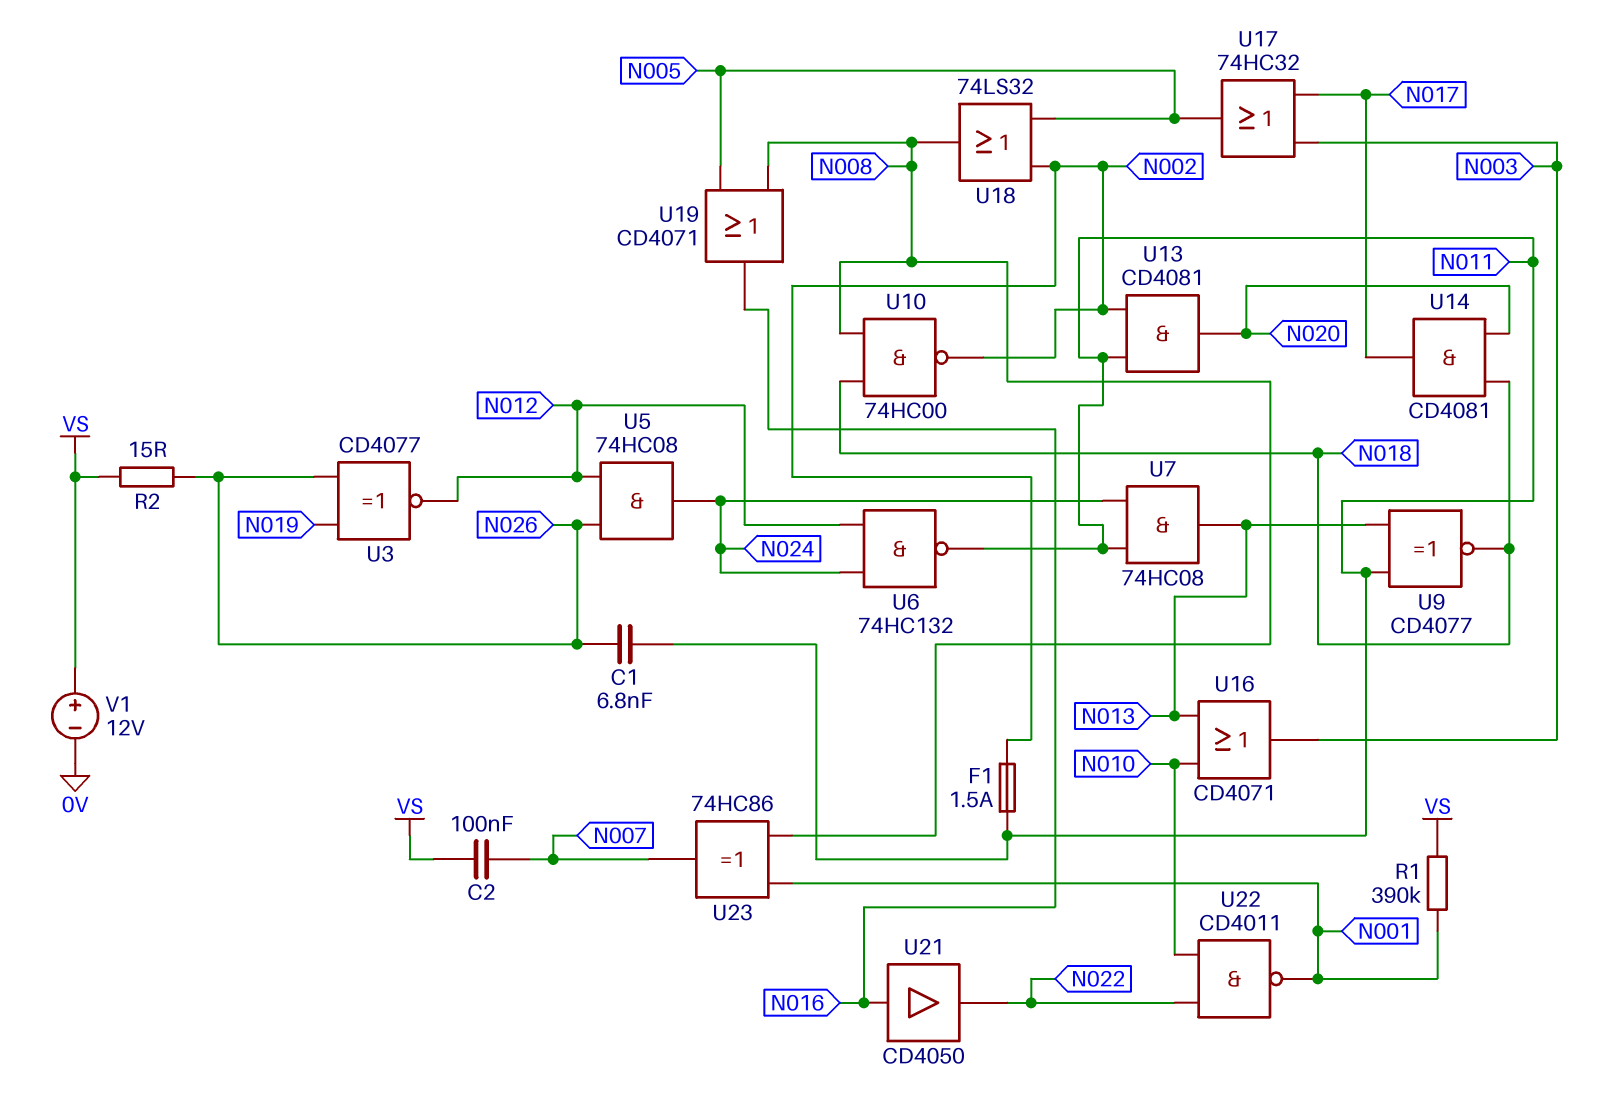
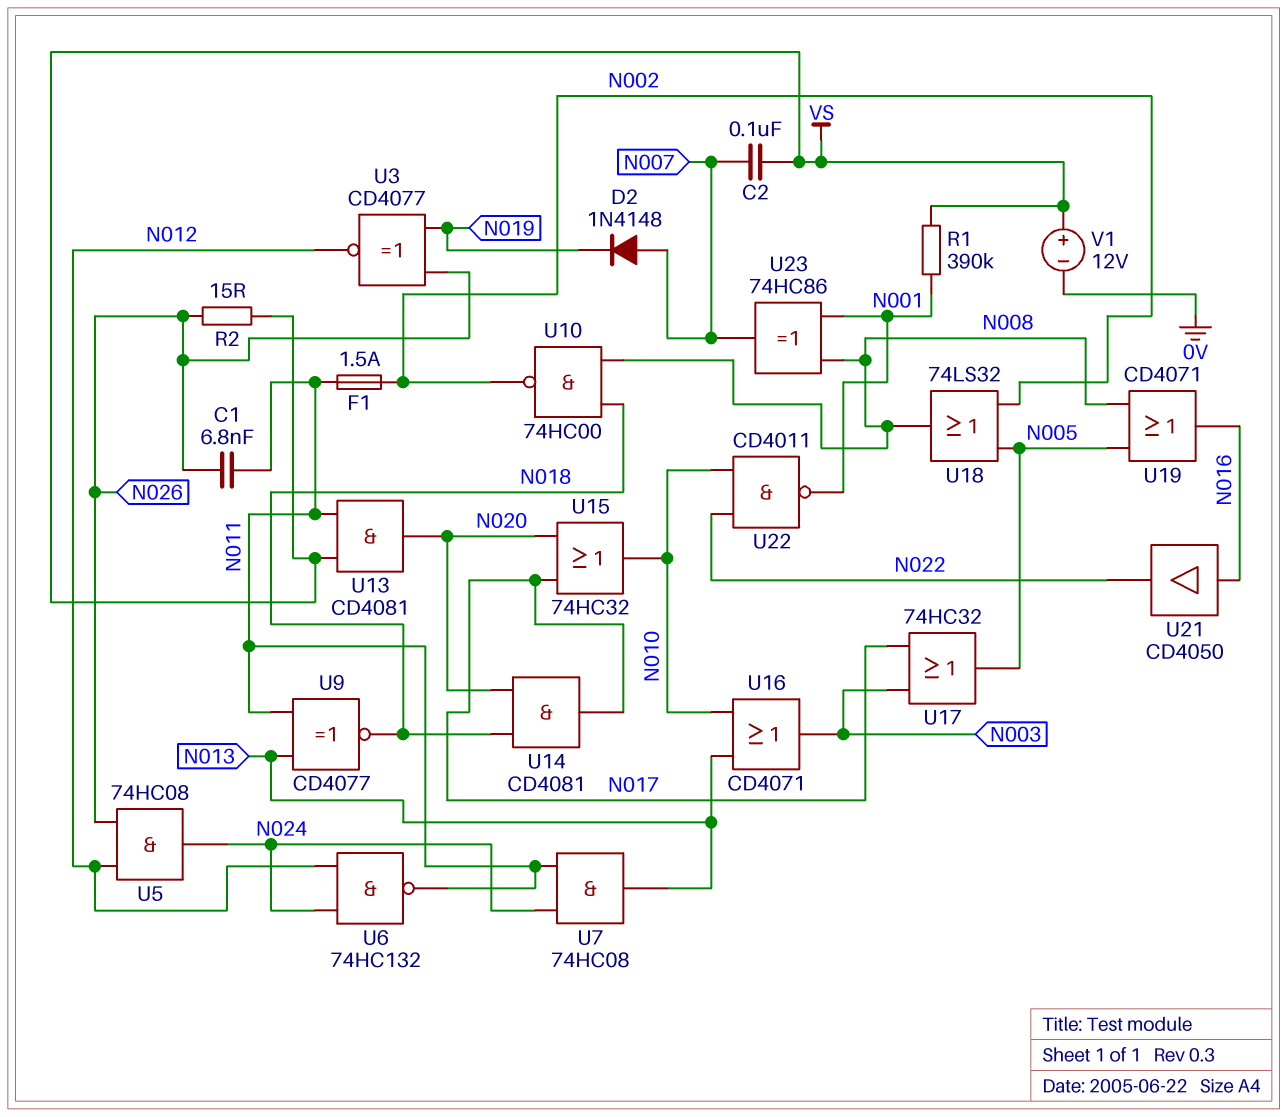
D2: none -> diode 1N4148 (A N007, K N019)
U13: AND CD4081 (in N002, in N011, out N020) -> AND CD4081 (in N011, in VS, out N020)
U15: none -> OR 74HC32 (in N017, in N020, out N010)

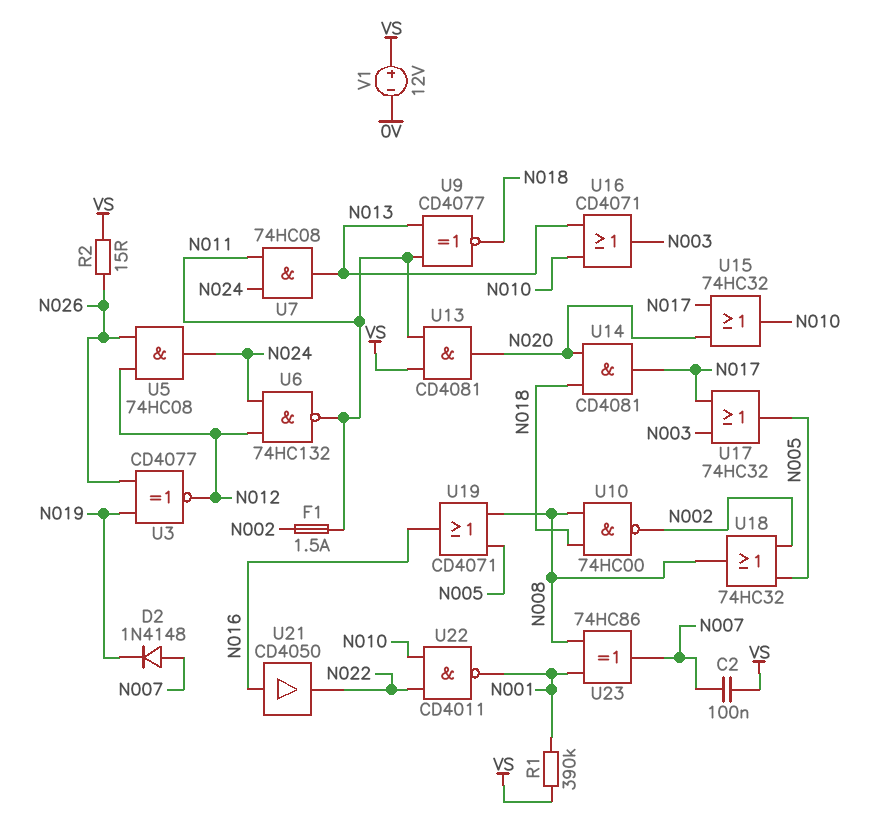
C1: 6.8nF (N011, N026) -> none
U18: OR 74LS32 (in N002, in N005, out N008) -> OR 74HC32 (in N002, in N005, out N008)

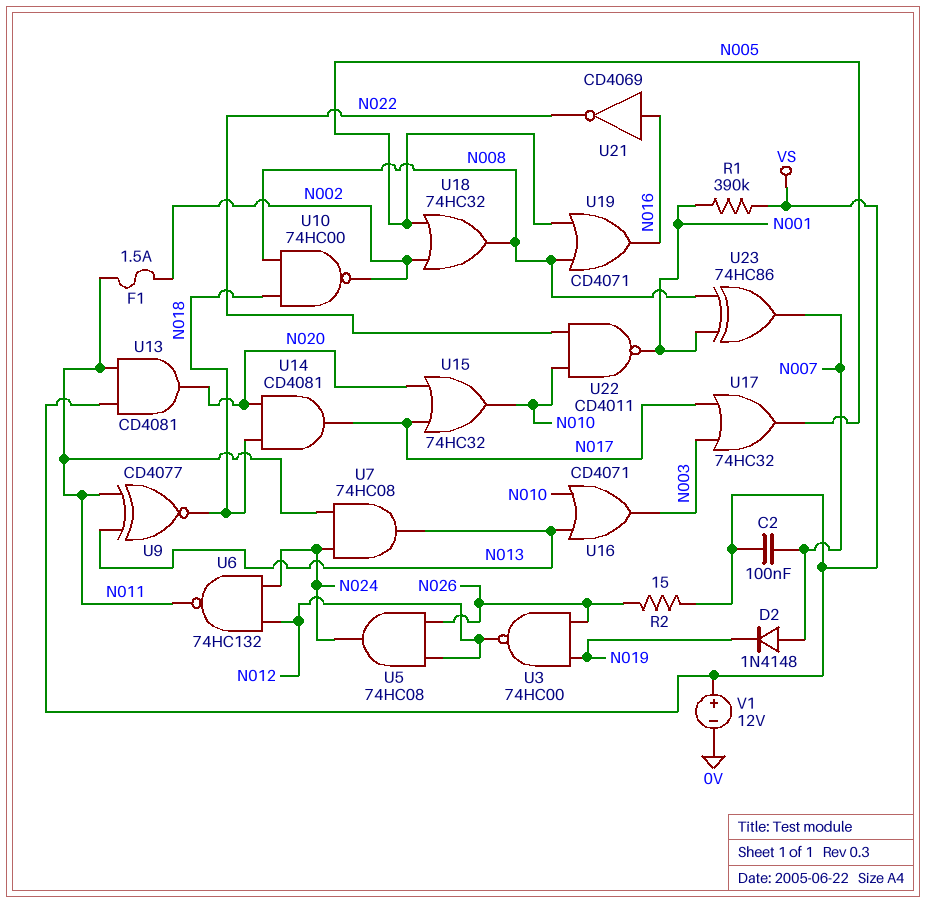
U3: XNOR CD4077 (in N019, in N026, out N012) -> NAND 74HC00 (in N019, in N026, out N012)
U21: buffer CD4050 (in N016, out N022) -> NOT CD4069 (in N016, out N022)

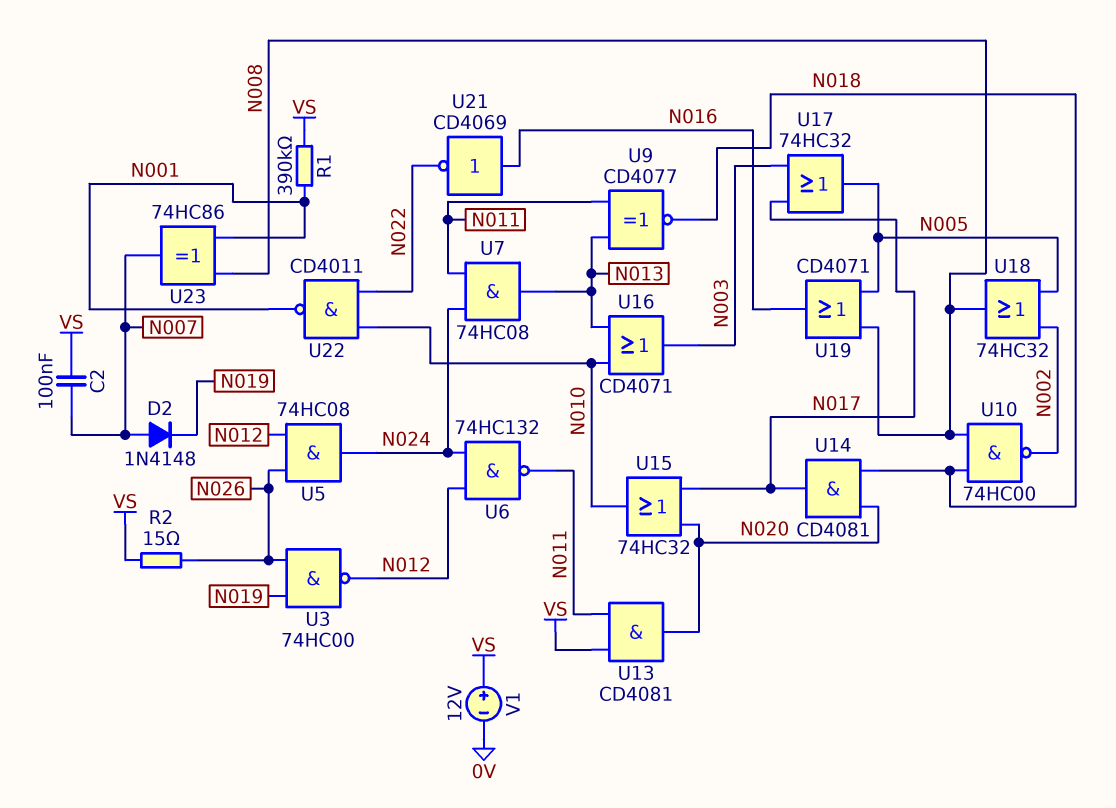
F1: 1.5A (N002, N011) -> none

